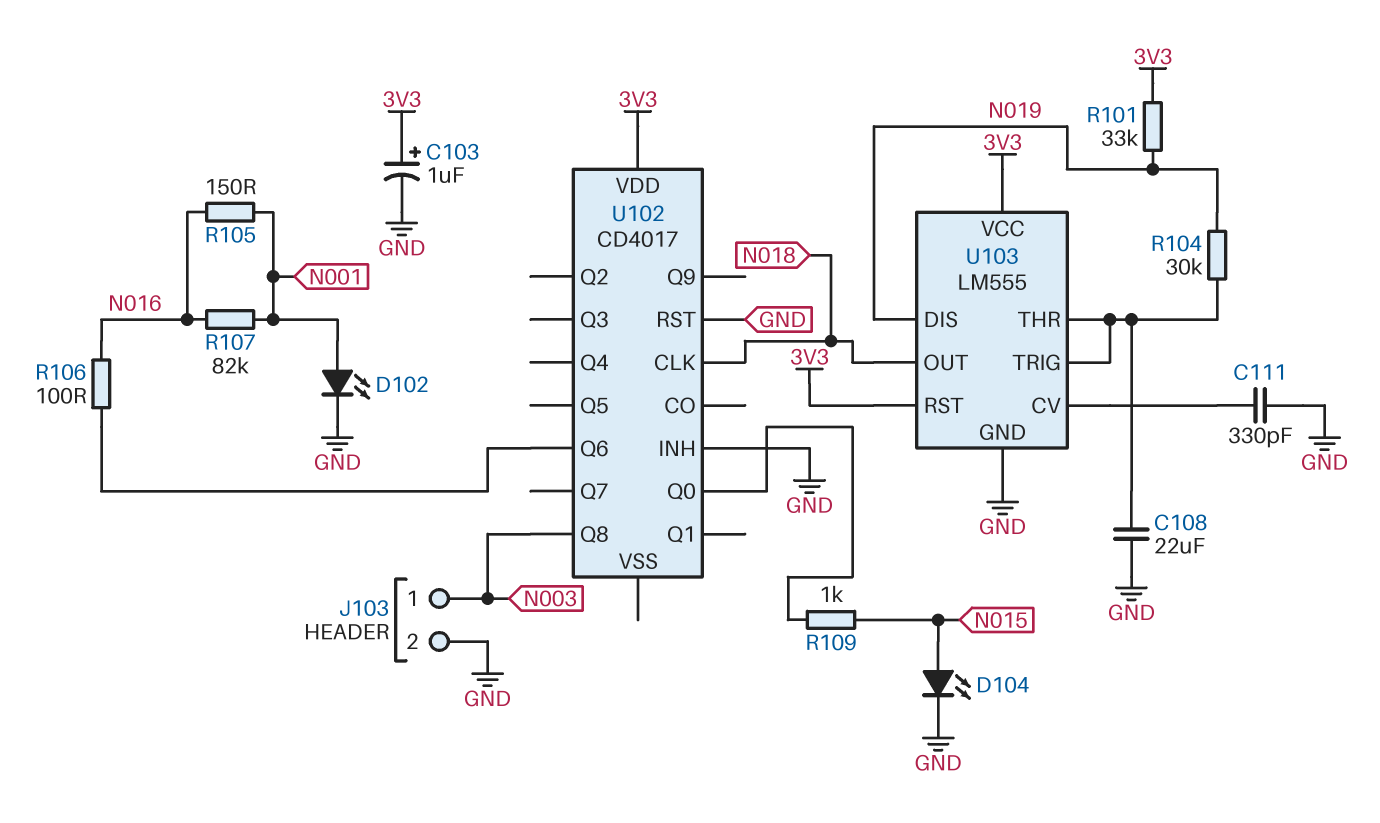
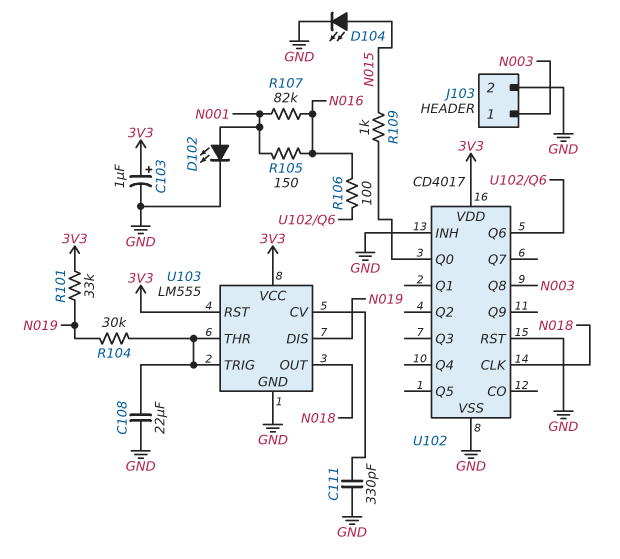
U102 pin VSS: none -> GND

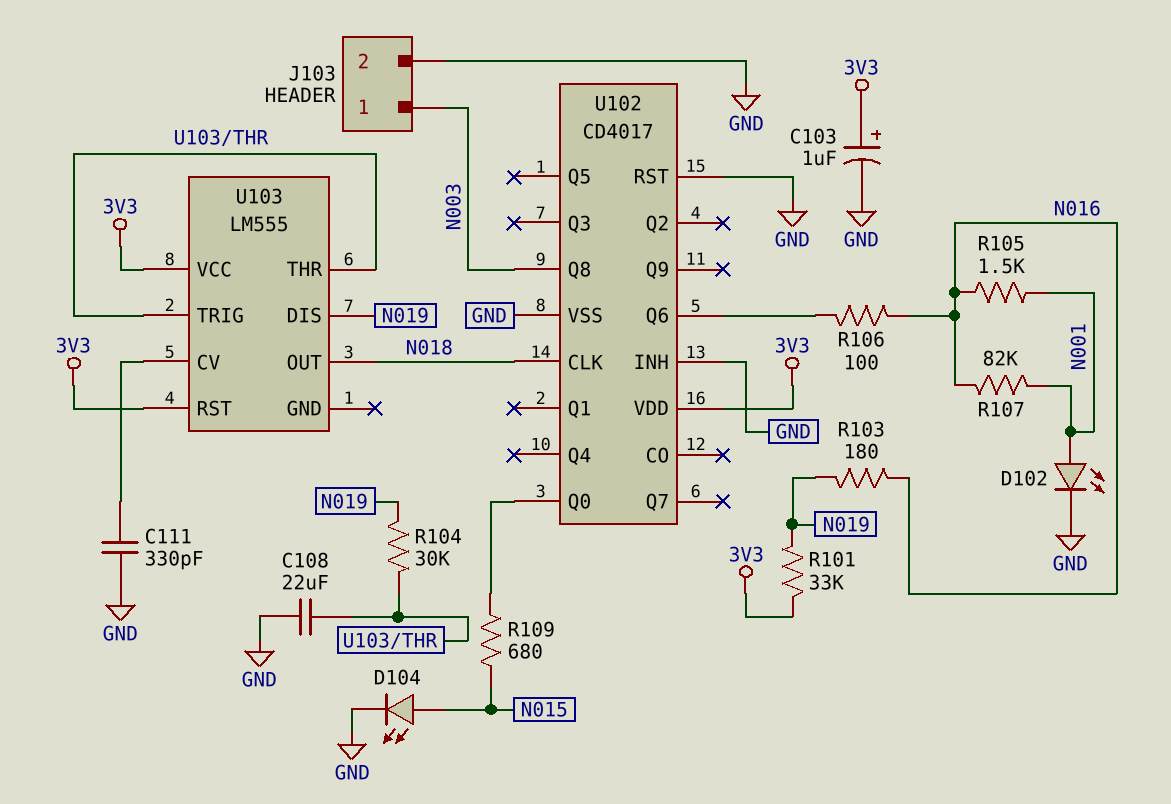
R103: none -> 180 (N016, N019)
R105: 150 (N001, N016) -> 1.5k (N001, N016)
R109: 1k (N015, U102/Q0) -> 680 (N015, U102/Q0)
U103 pin GND: GND -> none

